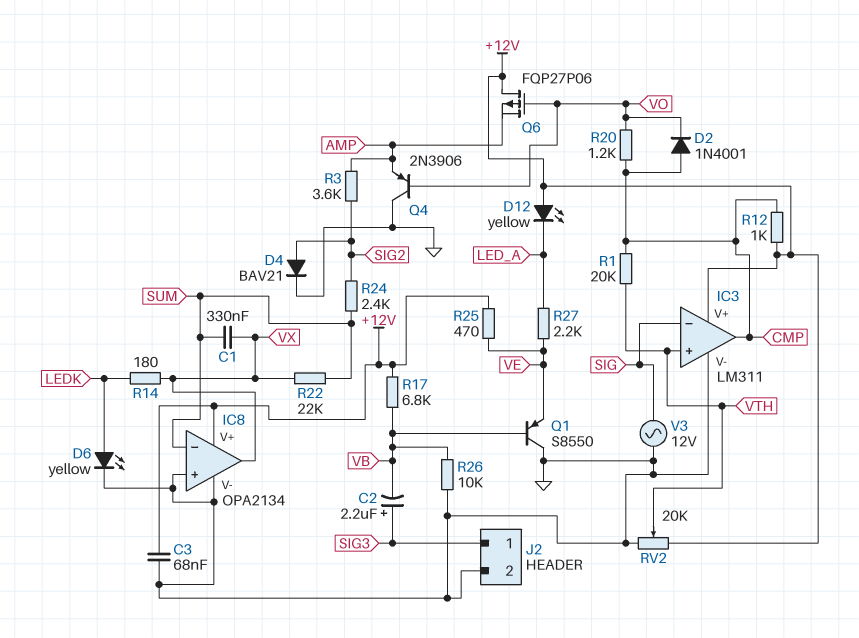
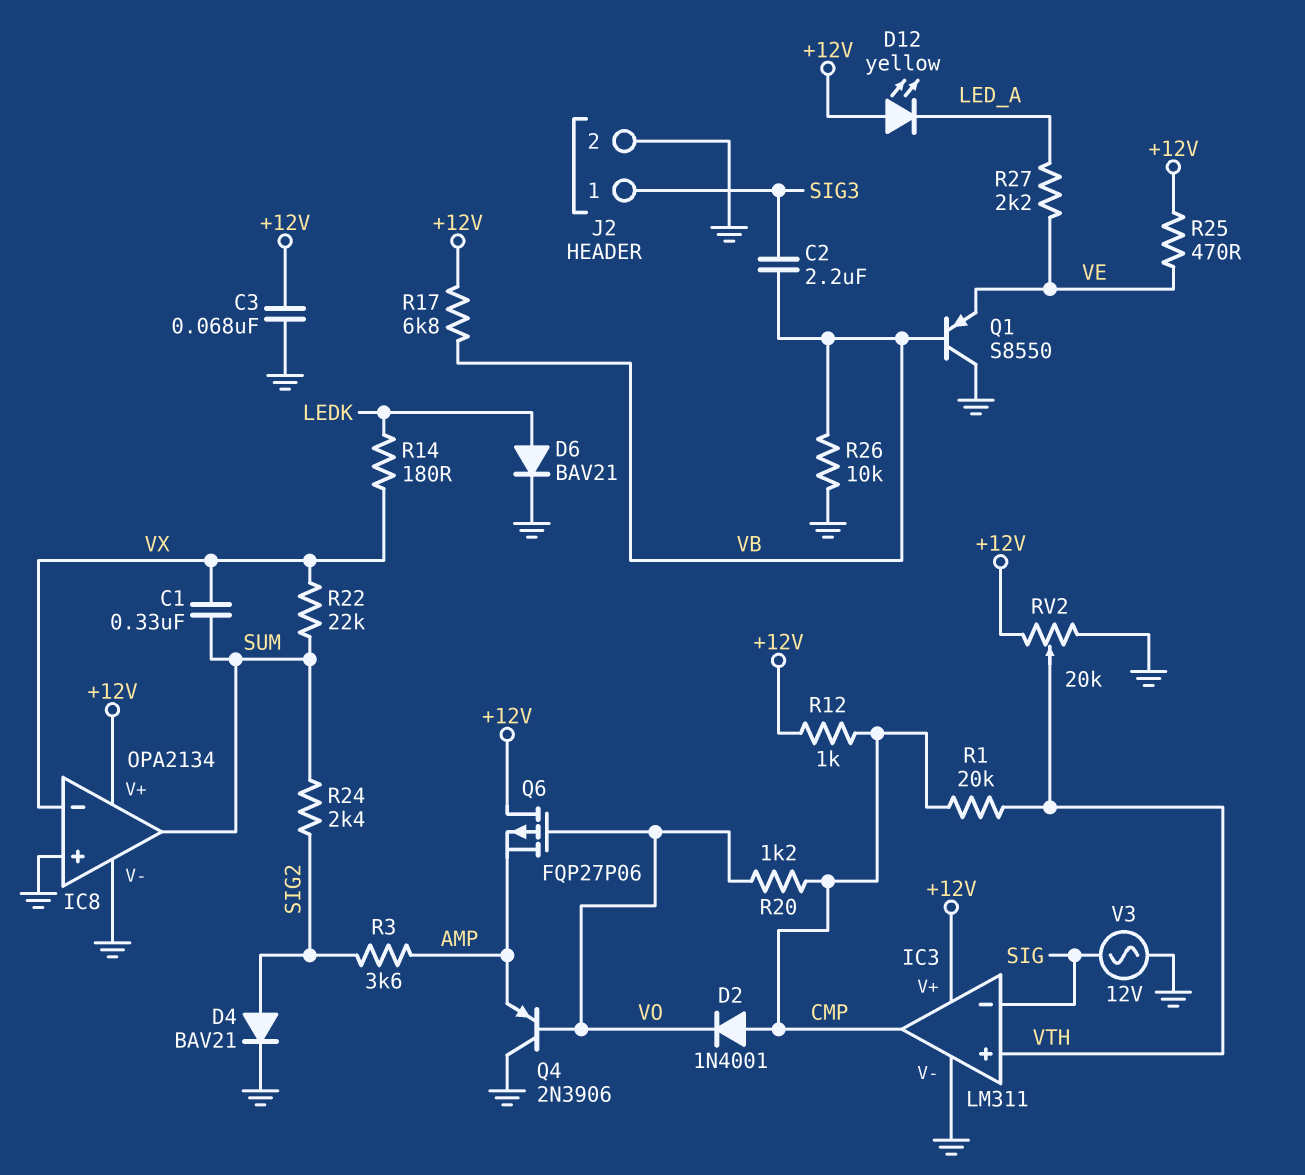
C2: 2.2uF (plus SIG3, minus VB) -> 2.2uF (SIG3, VB)
D6: LED yellow (A LEDK, K GND) -> diode BAV21 (A LEDK, K GND)
IC8 pin in-: SUM -> VX
IC8 pin out: VX -> SUM

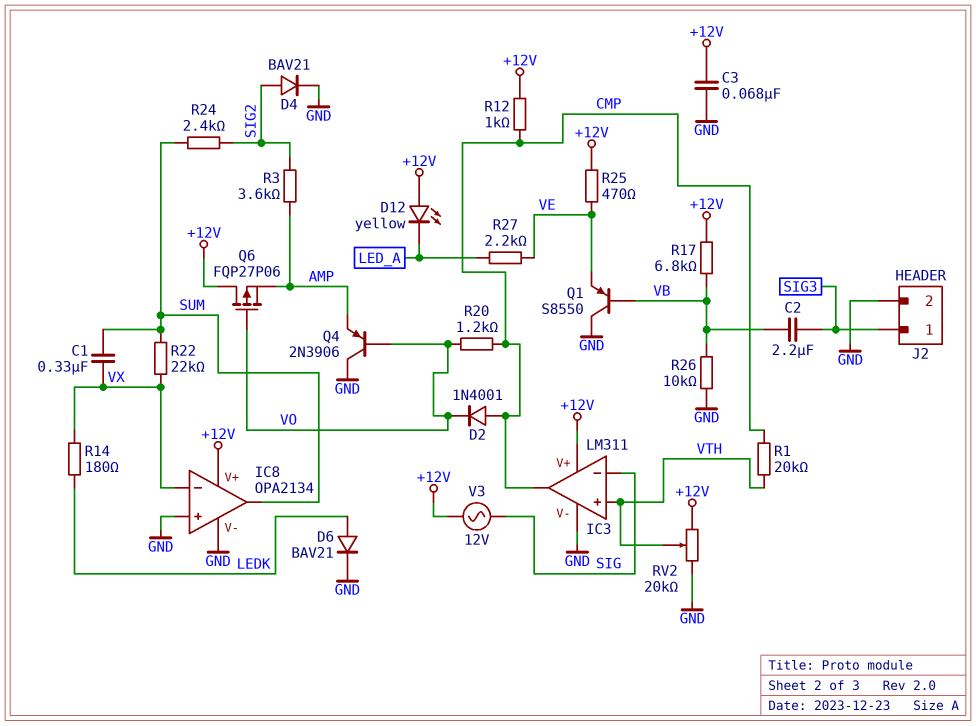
V3: AC 12V (GND, SIG) -> AC 12V (+12V, SIG)

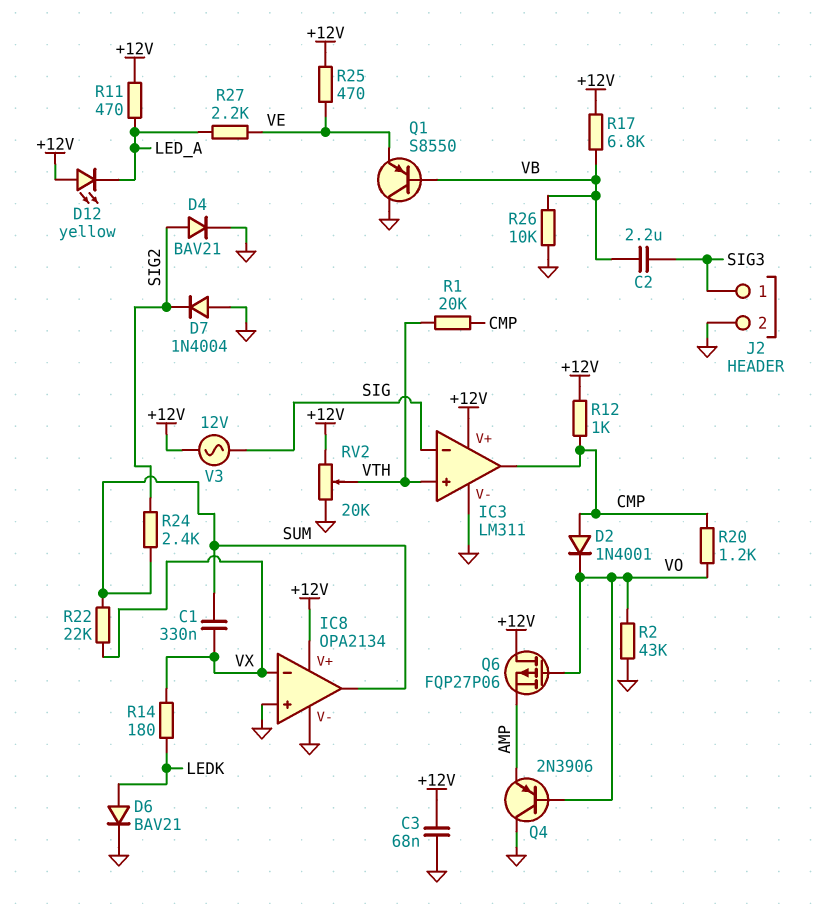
D7: none -> diode 1N4004 (A GND, K SIG2)
R2: none -> 43k (GND, VO)
R3: 3.6k (AMP, SIG2) -> none
R11: none -> 470 (+12V, LED_A)

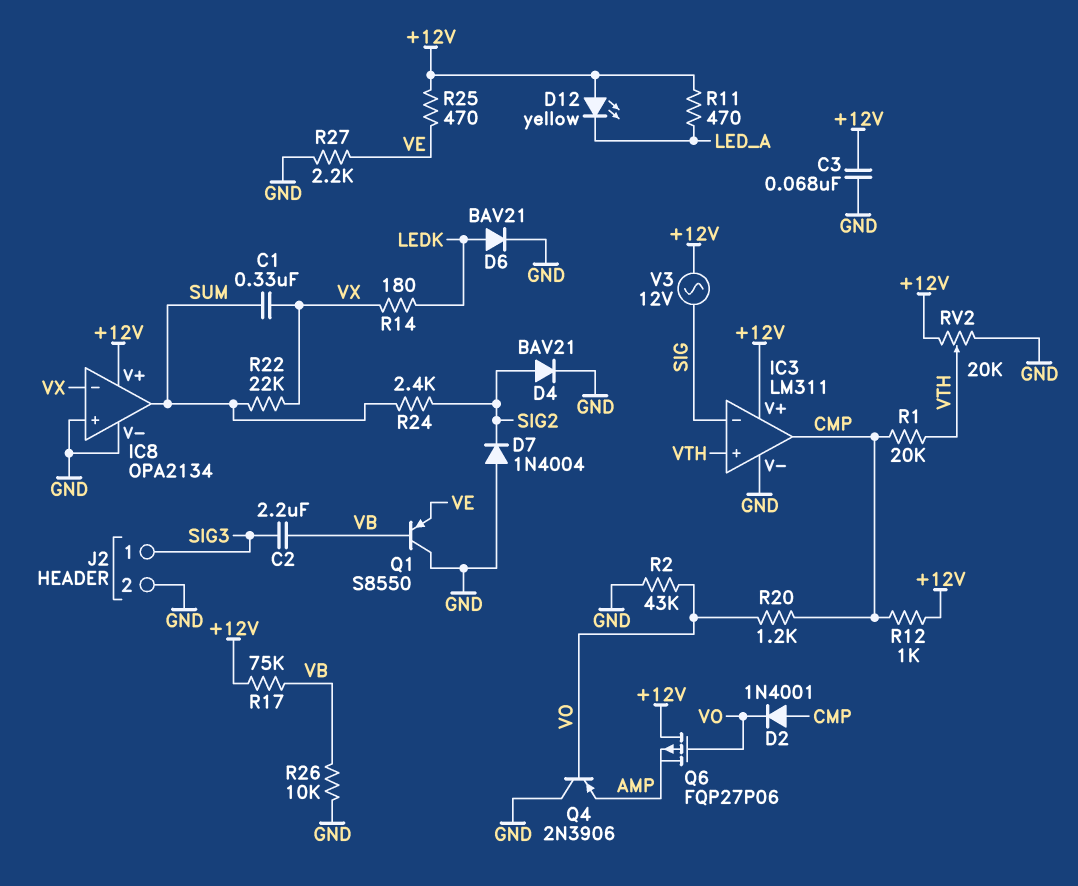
R17: 6.8k (+12V, VB) -> 75k (+12V, VB)
R27: 2.2k (LED_A, VE) -> 2.2k (GND, VE)

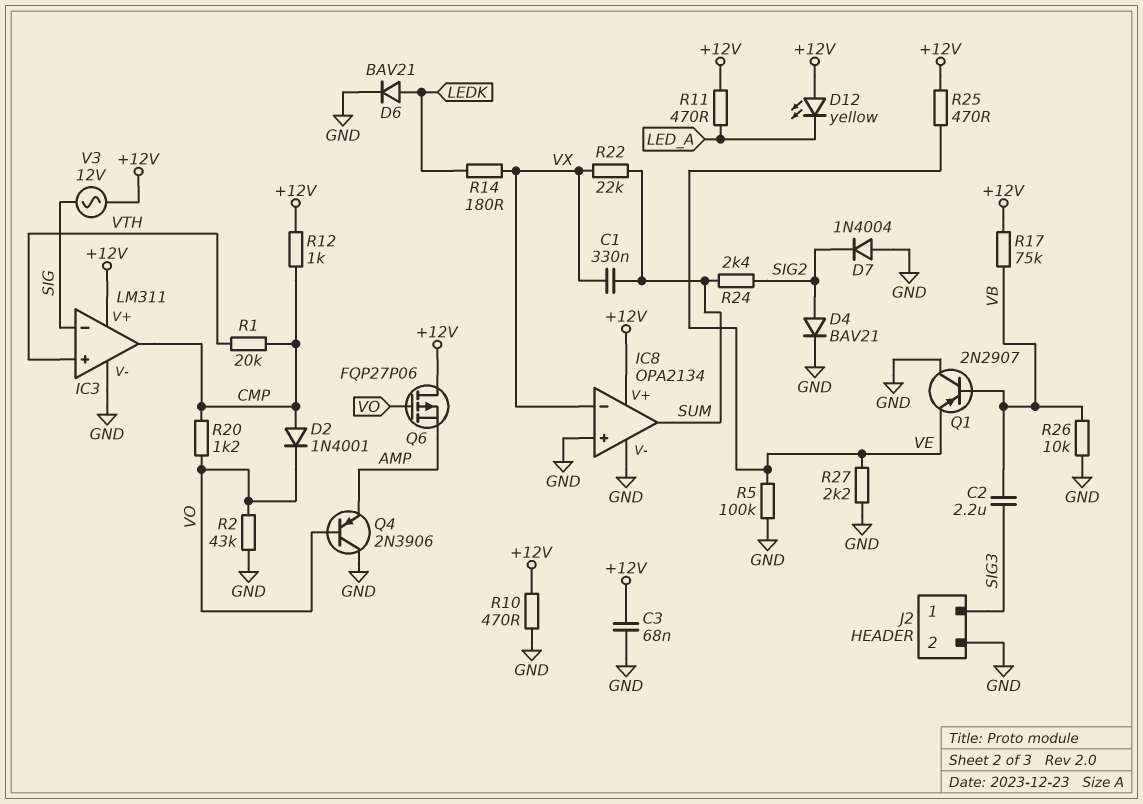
Q1: PNP S8550 (B VB, C GND, E VE) -> PNP 2N2907 (B VB, C GND, E VE)
R5: none -> 100k (GND, VE)
R10: none -> 470 (+12V, GND)
RV2: 20k (+12V, GND, wiper VTH) -> none

